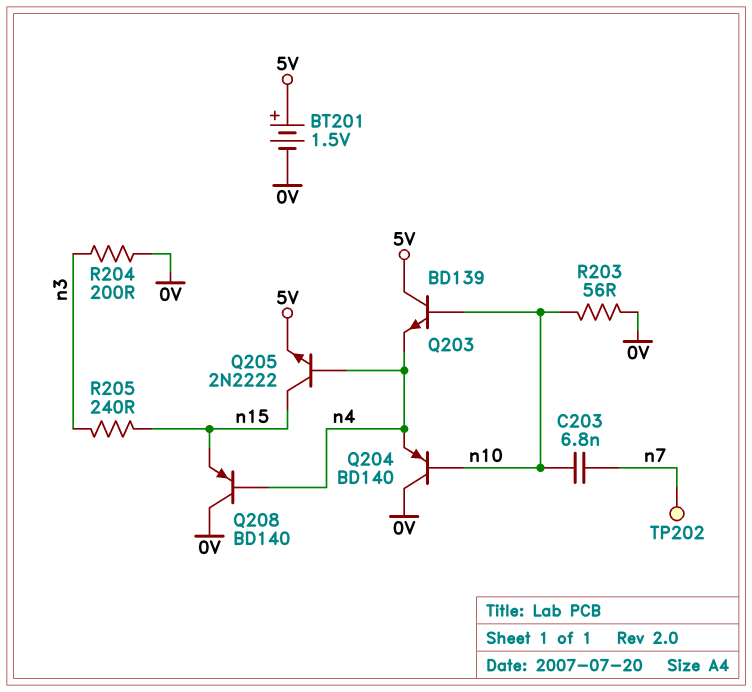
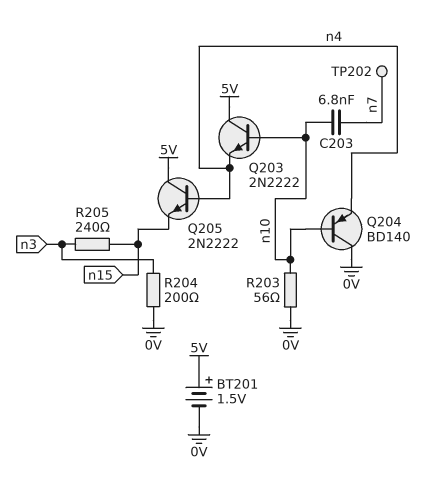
Q203: NPN BD139 (B n10, C 5V, E n4) -> NPN 2N2222 (B n10, C 5V, E n4)
Q205: NPN 2N2222 (B n4, C n15, E 5V) -> NPN 2N2222 (B n4, C 5V, E n15)
Q208: PNP BD140 (B n4, C 0V, E n15) -> none

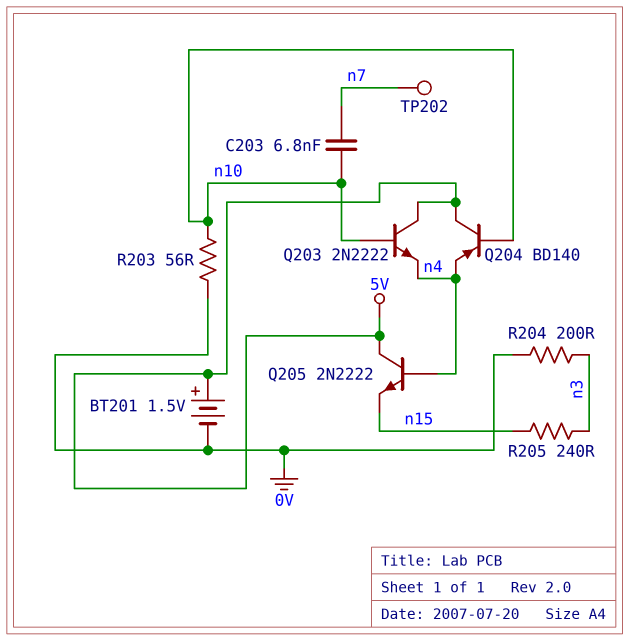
Q204: PNP BD140 (B n10, C 0V, E n4) -> PNP BD140 (B n10, C 5V, E n4)

